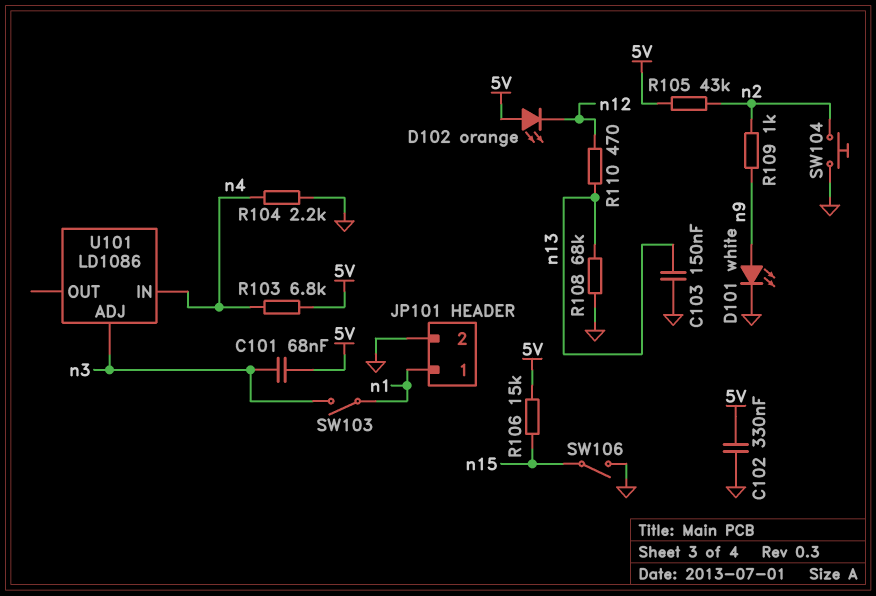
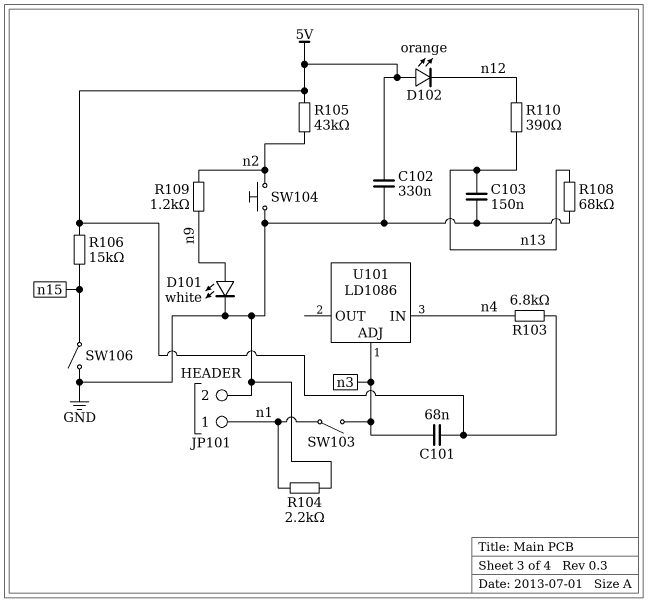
R104: 2.2k (GND, n4) -> 2.2k (GND, n1)
R109: 1k (n2, n9) -> 1.2k (n2, n9)
R110: 470 (n12, n13) -> 390 (n12, n13)

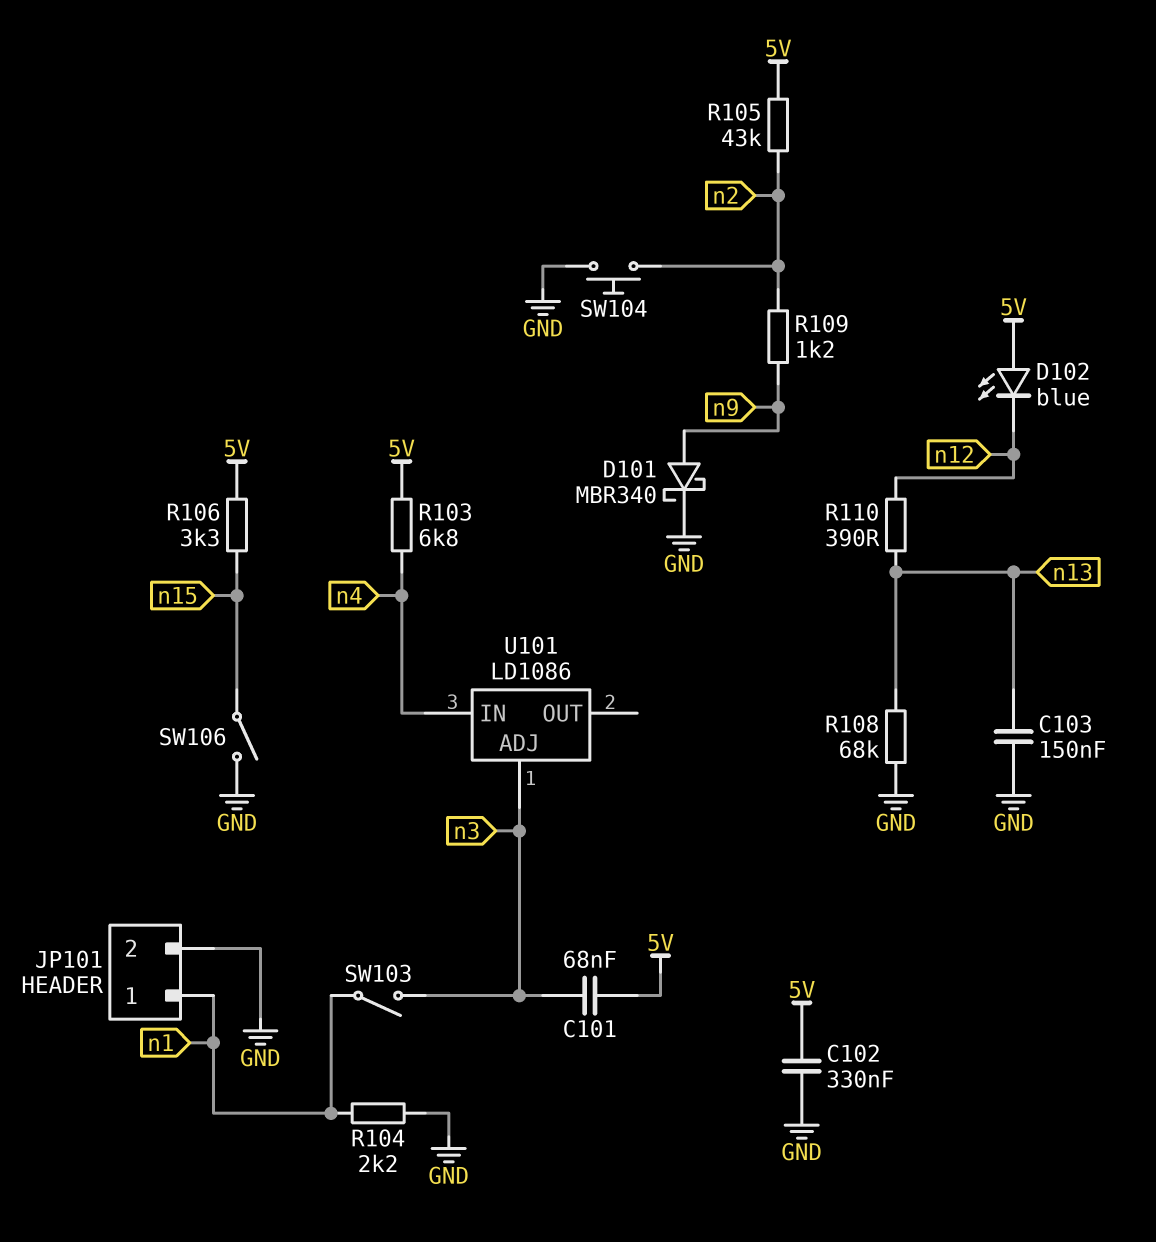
D101: LED white (A n9, K GND) -> schottky MBR340 (A n9, K GND)
D102: LED orange (A 5V, K n12) -> LED blue (A 5V, K n12)
R106: 15k (5V, n15) -> 3.3k (5V, n15)

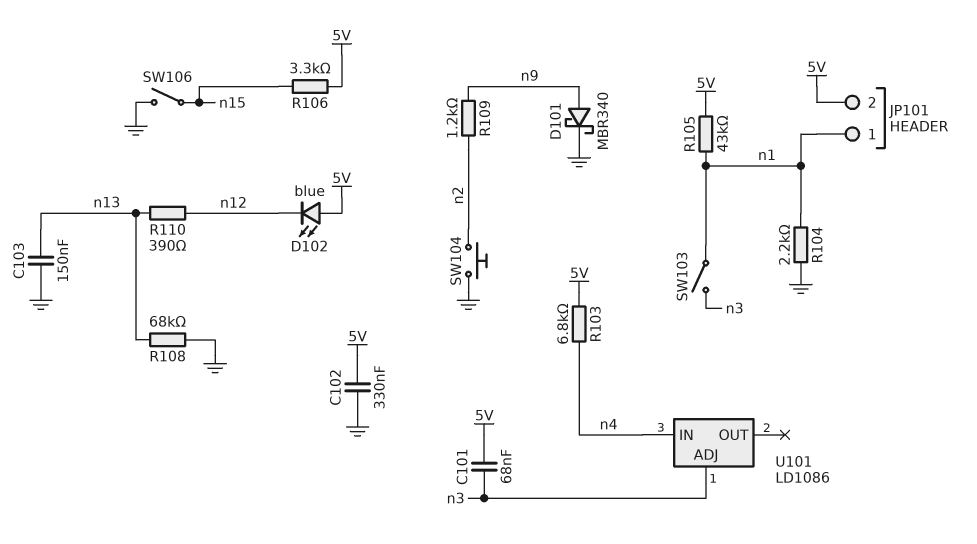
JP101 pin 2: GND -> 5V
R105: 43k (5V, n2) -> 43k (5V, n1)

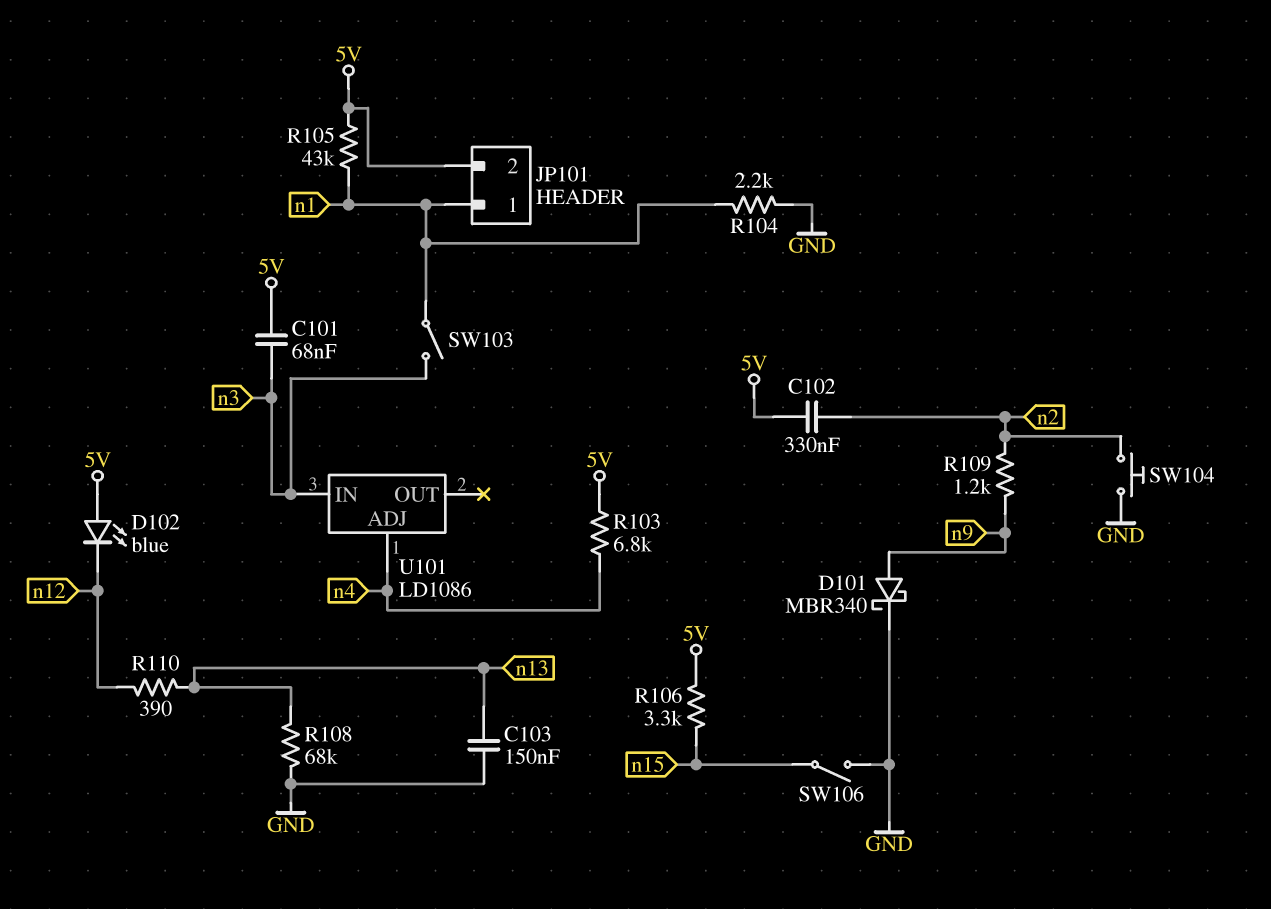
C102: 330nF (5V, GND) -> 330nF (5V, n2)
U101 pin ADJ: n3 -> n4
U101 pin IN: n4 -> n3

